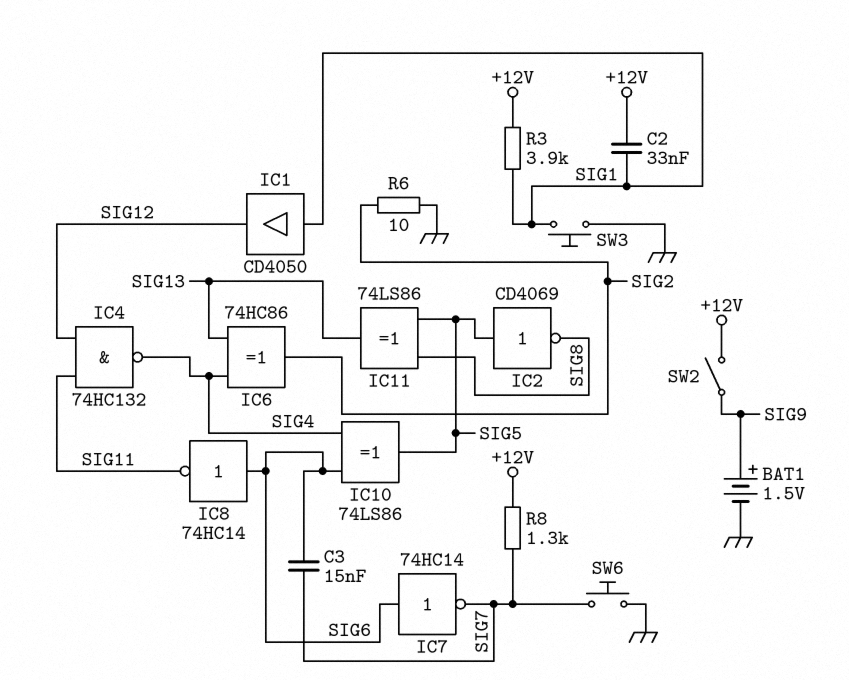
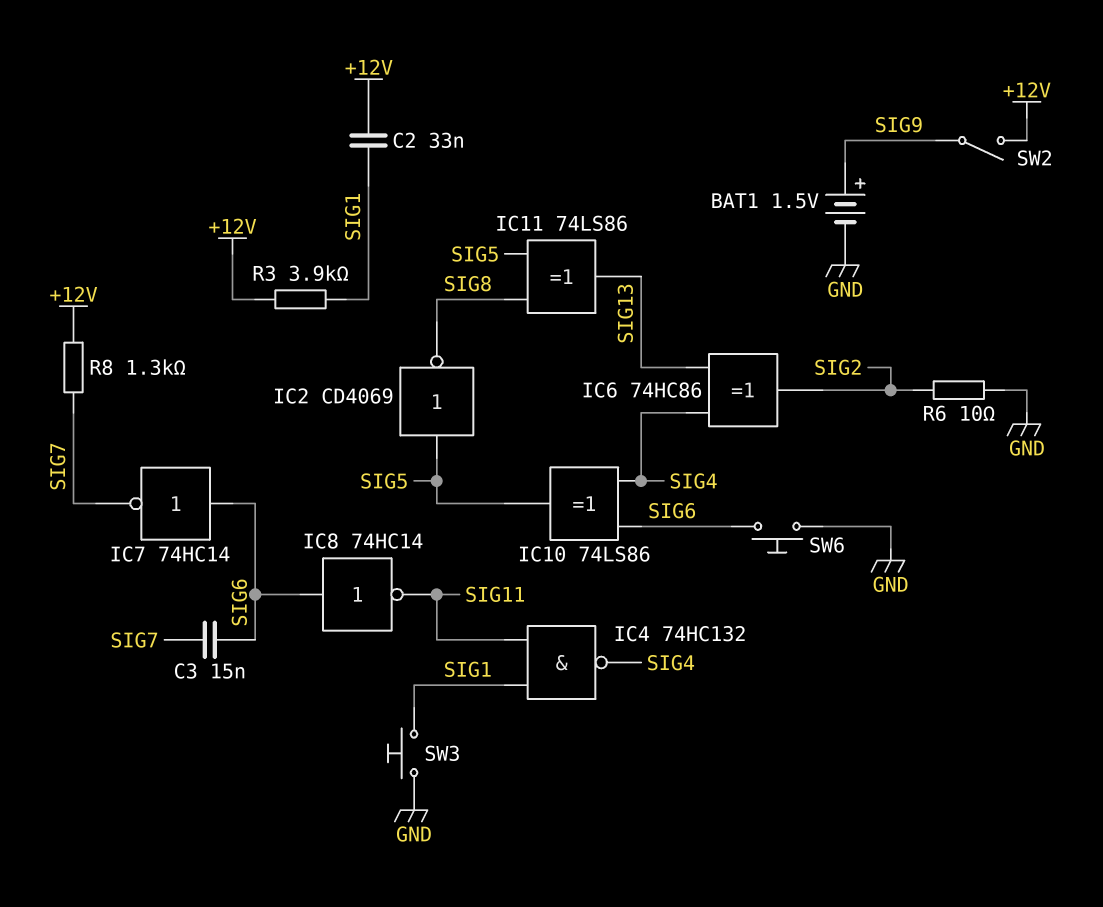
IC1: buffer CD4050 (in SIG1, out SIG12) -> none
IC4: NAND 74HC132 (in SIG11, in SIG12, out SIG4) -> NAND 74HC132 (in SIG1, in SIG11, out SIG4)
SW6: button (GND, SIG7) -> button (GND, SIG6)

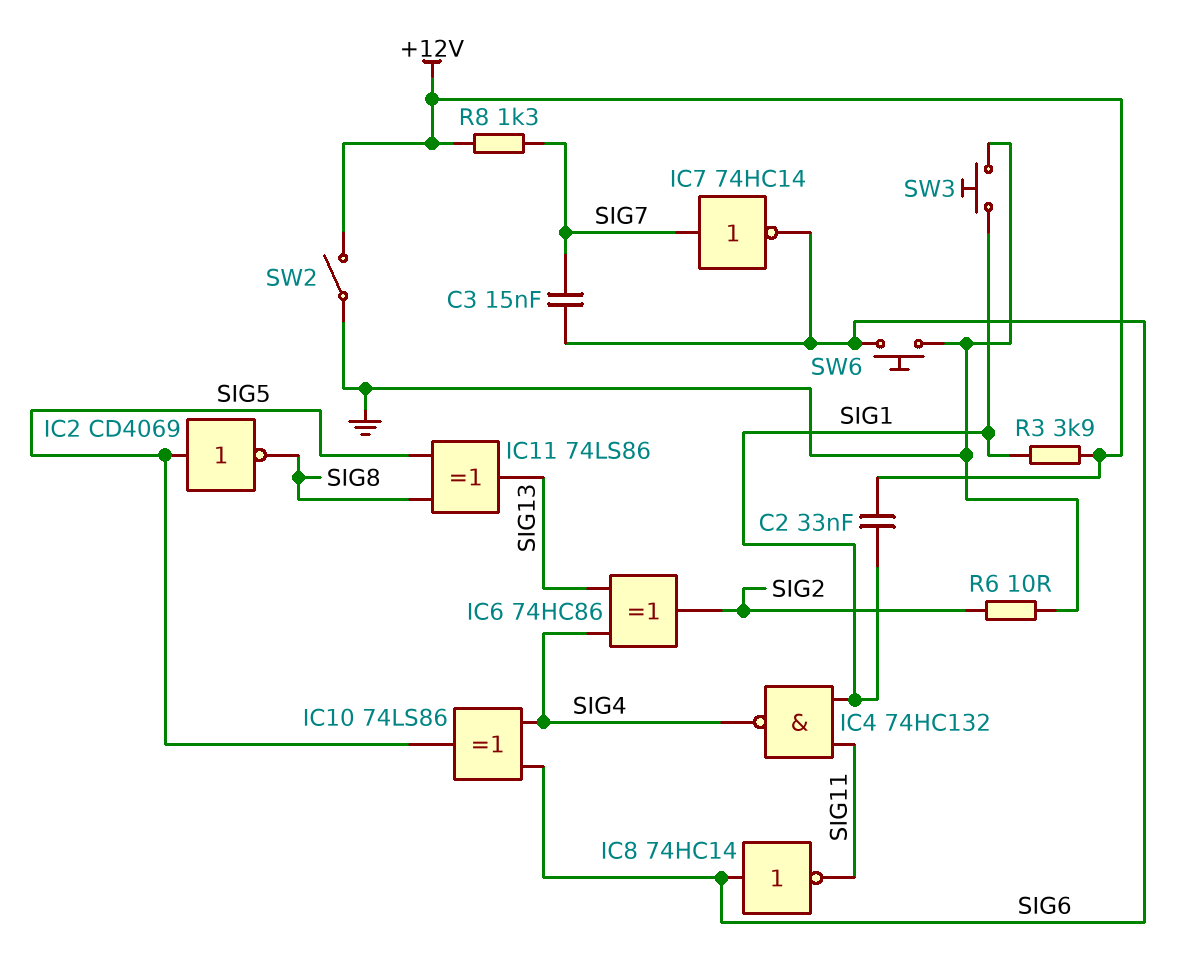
BAT1: 1.5V (plus SIG9, minus GND) -> none
IC7: NOT 74HC14 (in SIG6, out SIG7) -> NOT 74HC14 (in SIG7, out SIG6)
SW2: switch (+12V, SIG9) -> switch (+12V, GND)

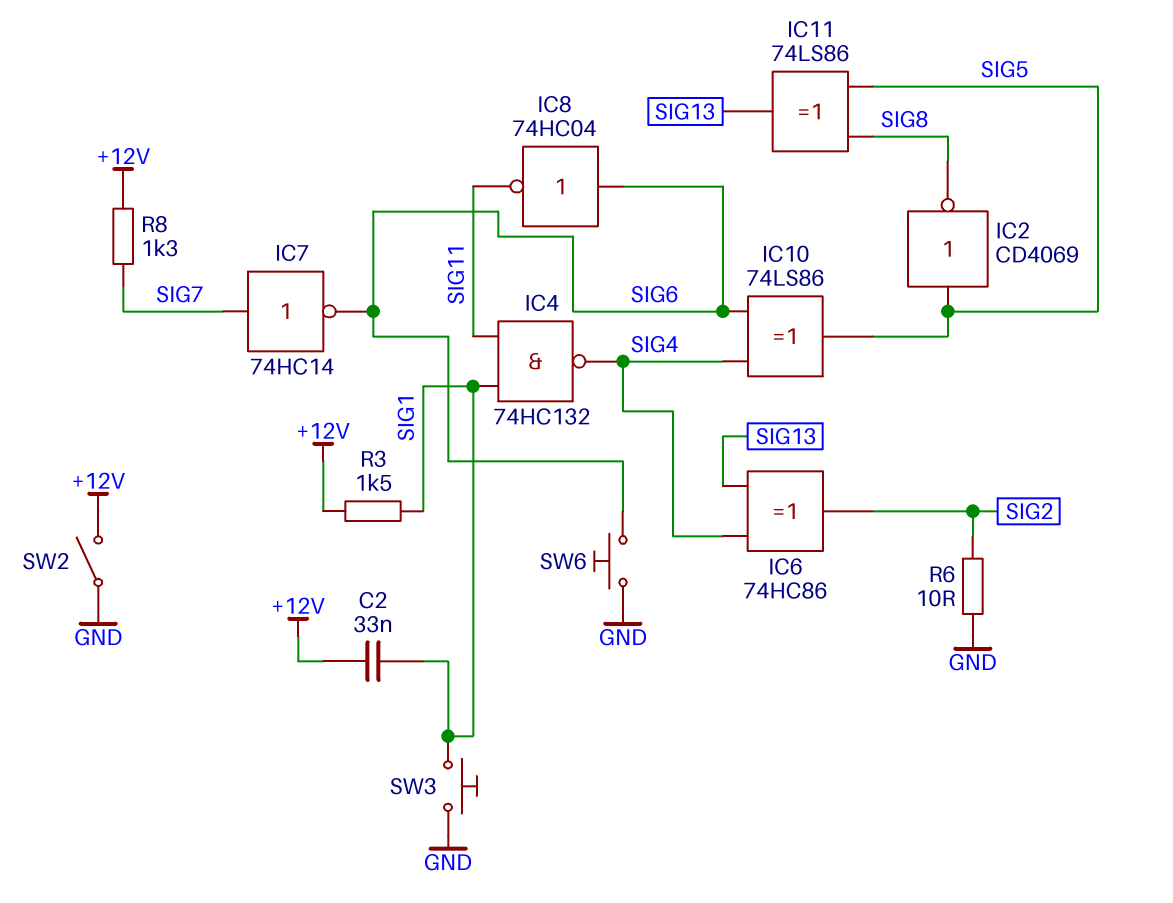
C3: 15nF (SIG6, SIG7) -> none
IC8: NOT 74HC14 (in SIG6, out SIG11) -> NOT 74HC04 (in SIG6, out SIG11)
R3: 3.9k (+12V, SIG1) -> 1.5k (+12V, SIG1)

